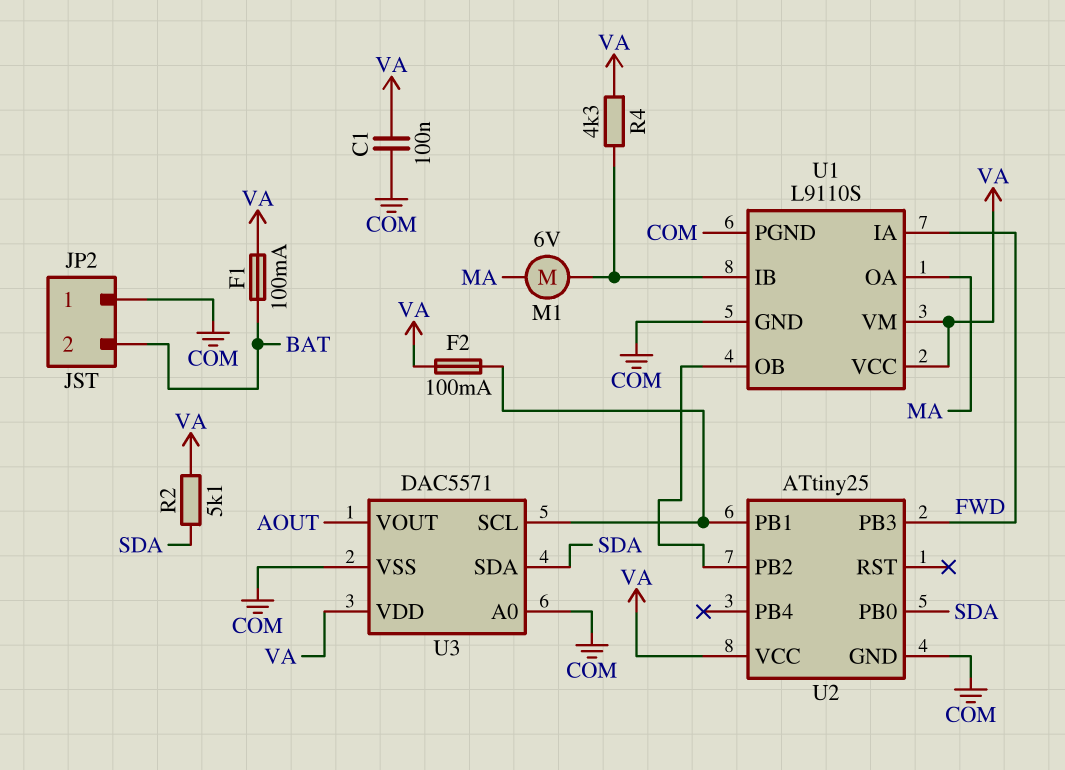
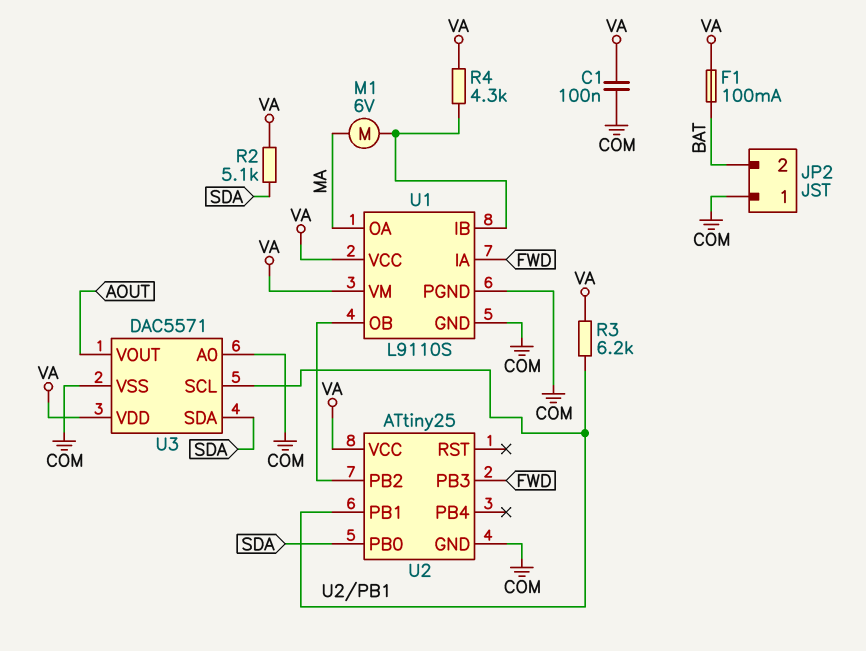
F2: 100mA (U2/PB1, VA) -> none
R3: none -> 6.2k (U2/PB1, VA)

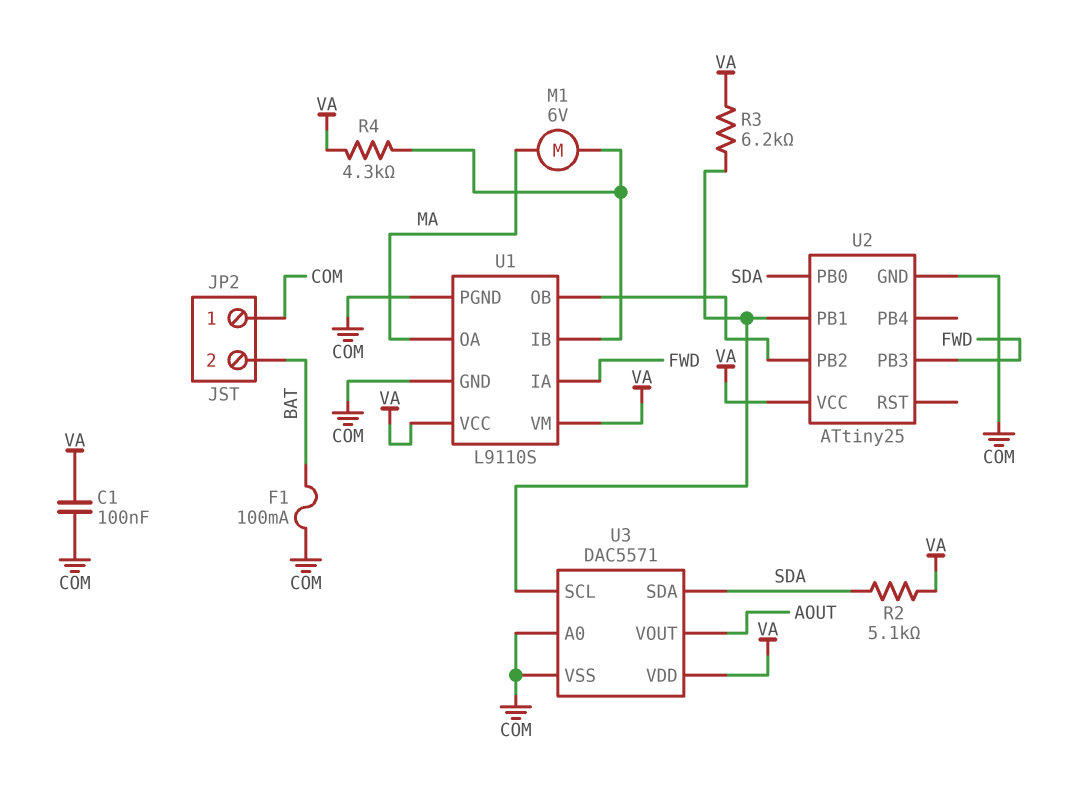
F1: 100mA (BAT, VA) -> 100mA (BAT, COM)

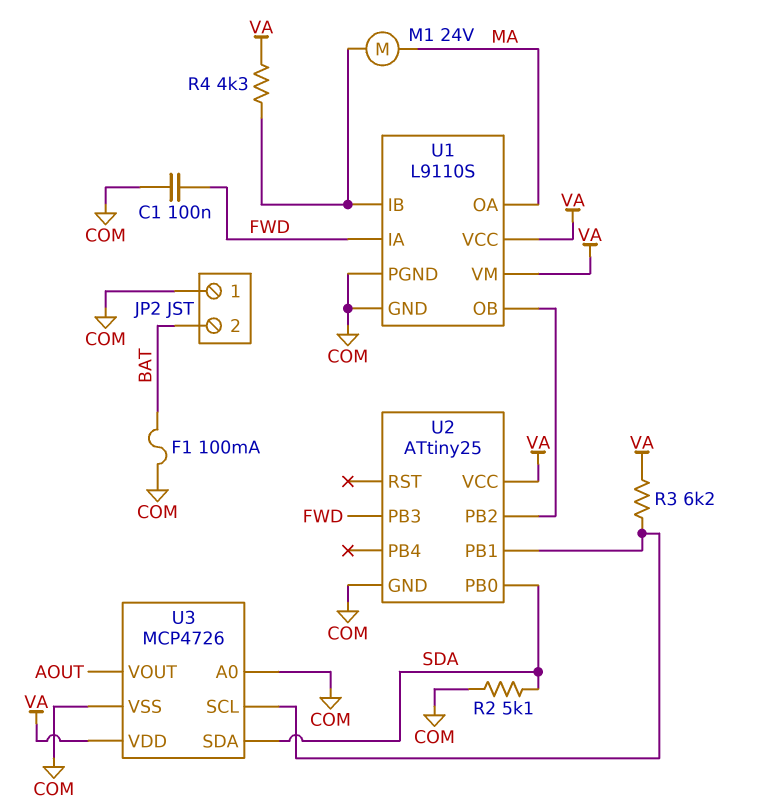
C1: 100nF (COM, VA) -> 100nF (COM, FWD)
M1: motor 6V (MA, U1/IB) -> motor 24V (MA, U1/IB)
R2: 5.1k (SDA, VA) -> 5.1k (COM, SDA)
U3: DAC5571 -> MCP4726

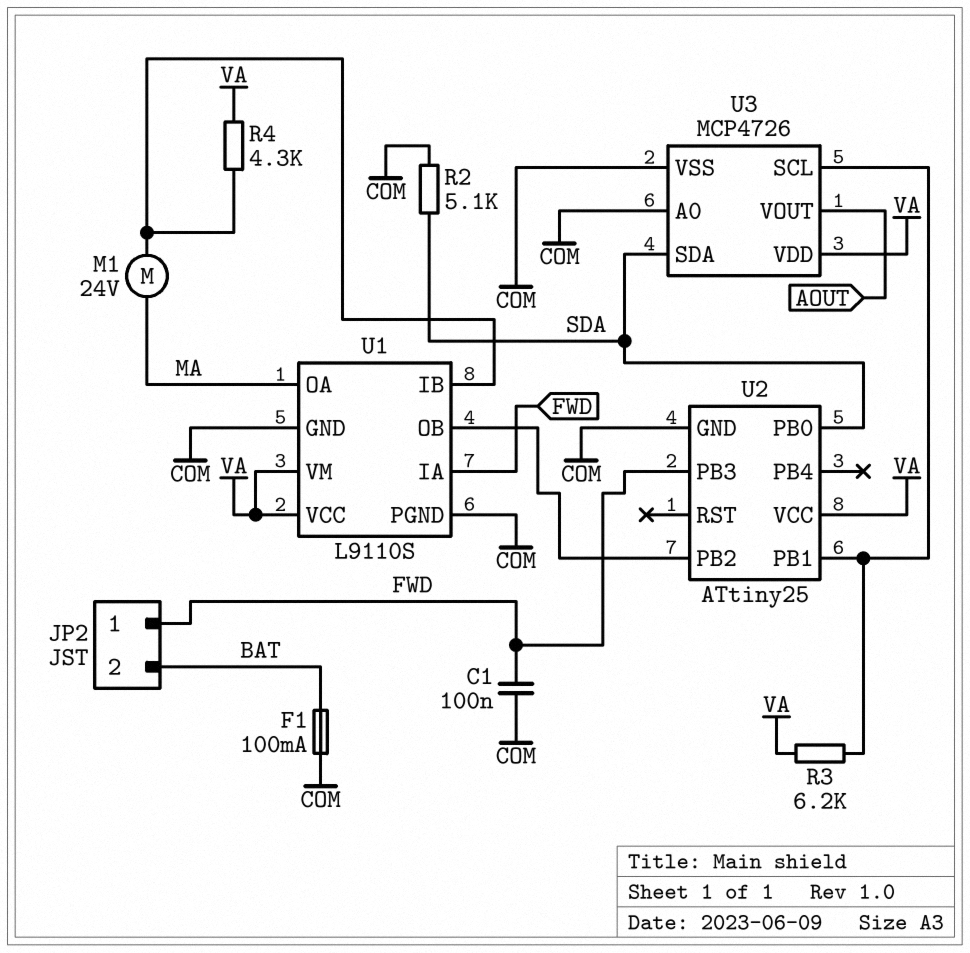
JP2 pin 1: COM -> FWD

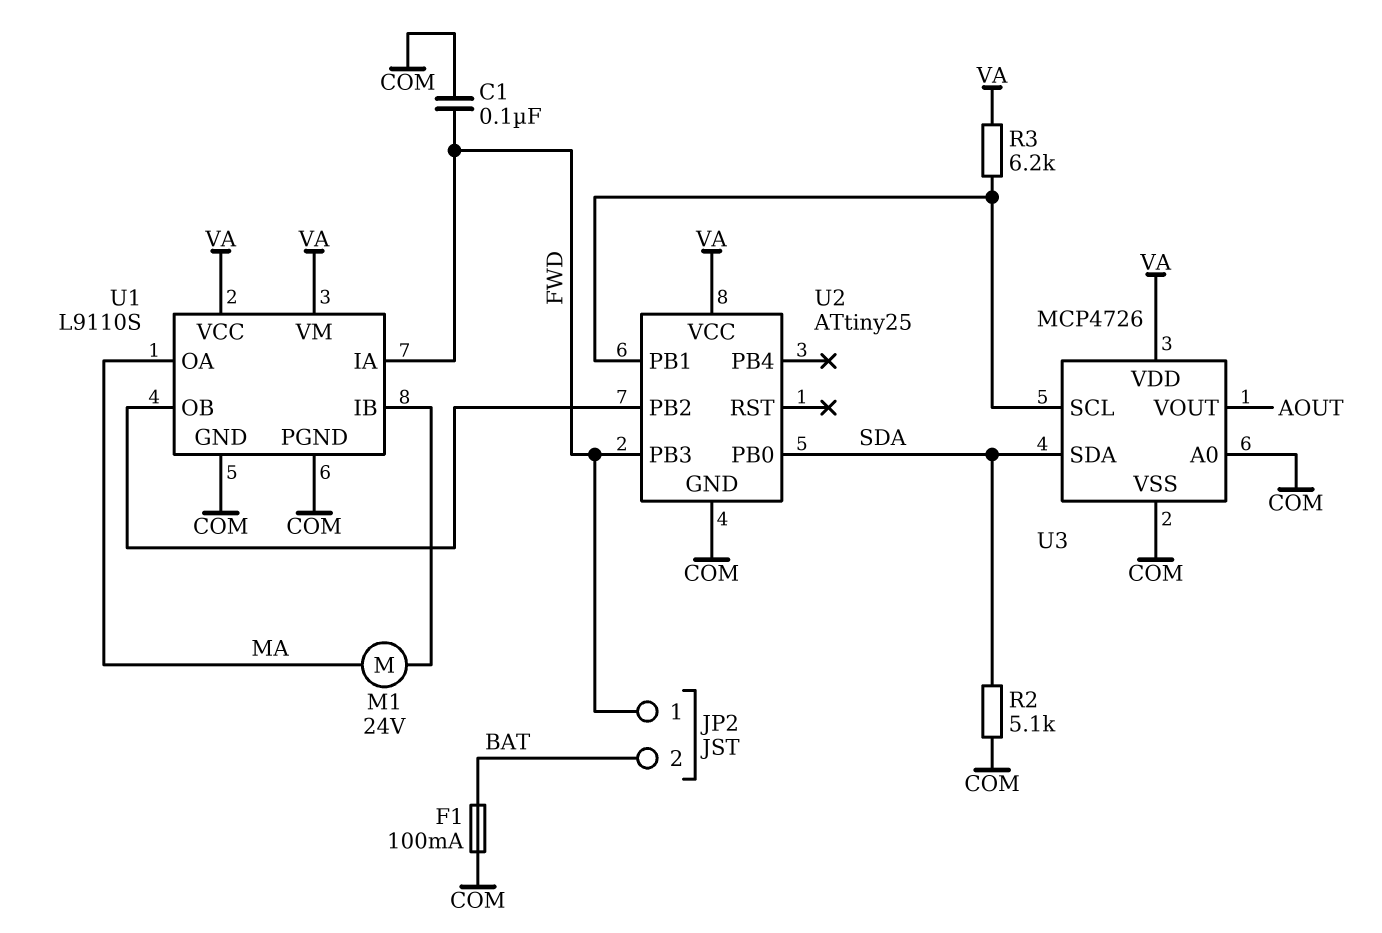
R4: 4.3k (U1/IB, VA) -> none

